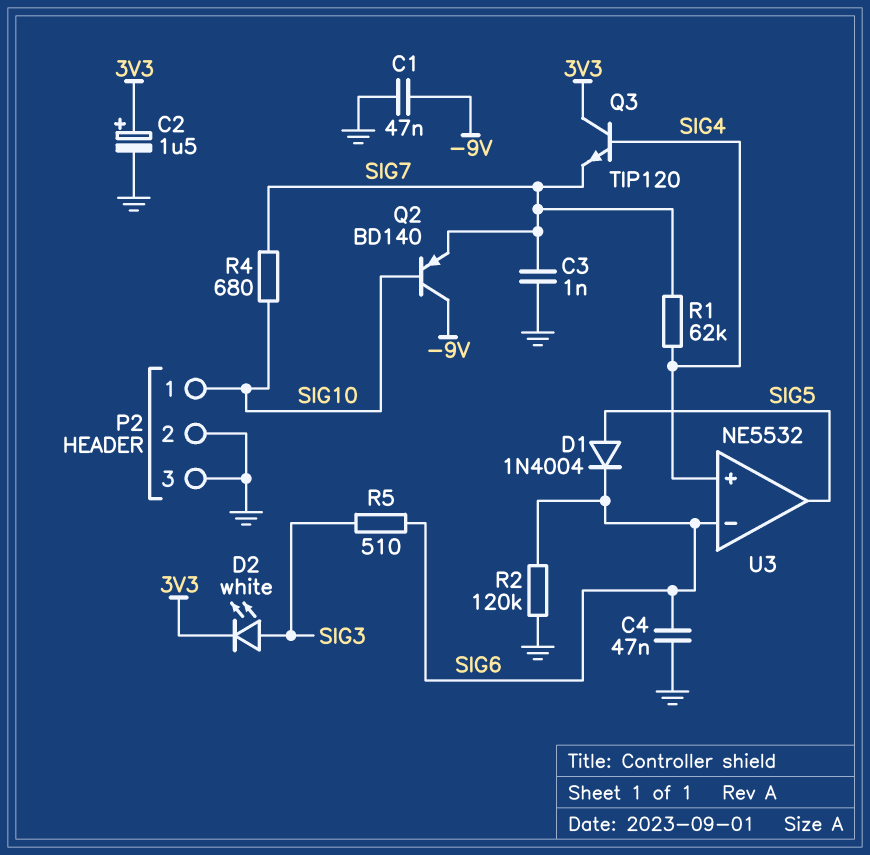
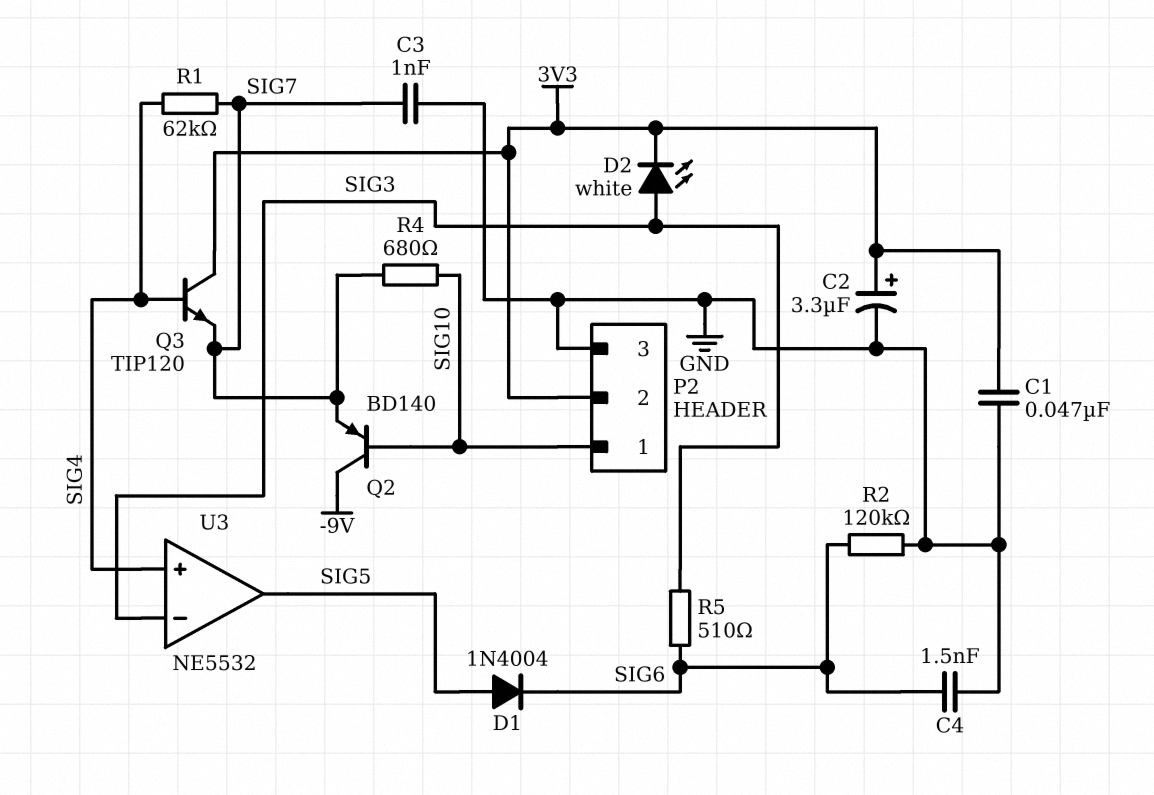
C1: 47nF (-9V, GND) -> 47nF (3V3, GND)
C2: 1.5uF (plus 3V3, minus GND) -> 3.3uF (plus 3V3, minus GND)
C4: 47nF (GND, SIG6) -> 1.5nF (GND, SIG6)
P2 pin 2: GND -> 3V3
U3 pin in-: SIG6 -> SIG3

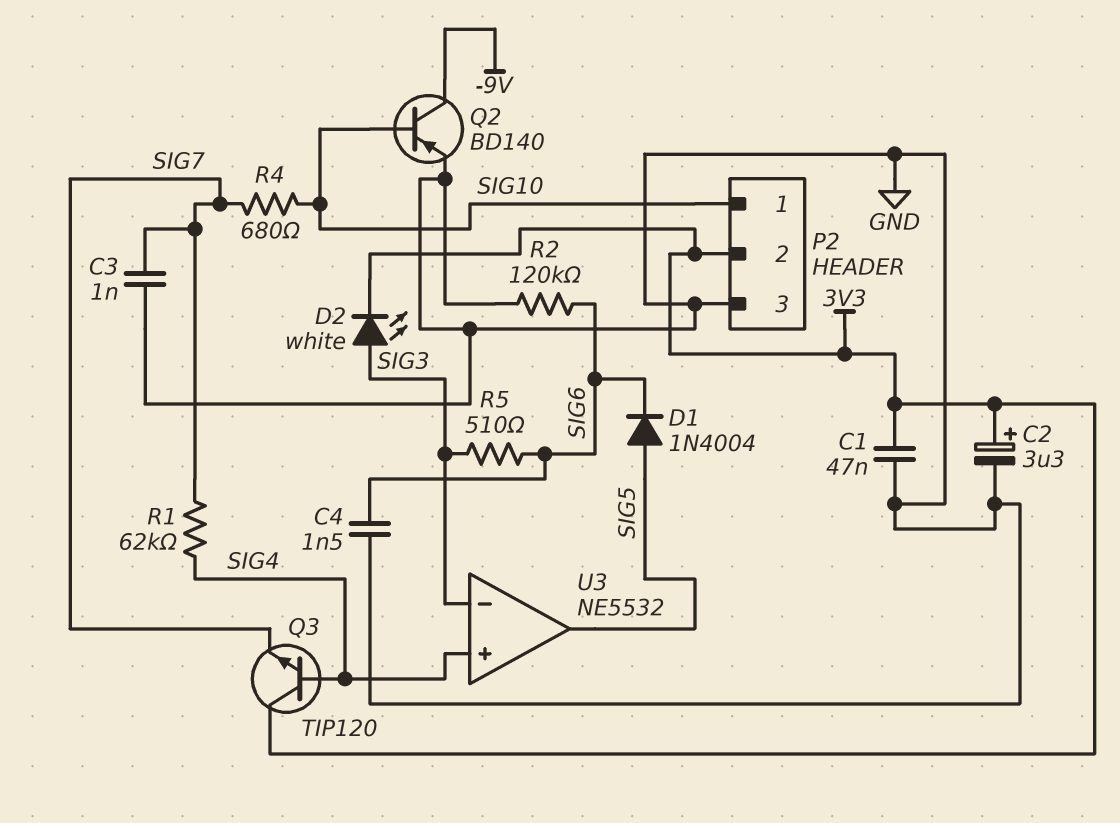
Q2: PNP BD140 (B SIG10, C -9V, E SIG7) -> PNP BD140 (B SIG10, C -9V, E GND)

